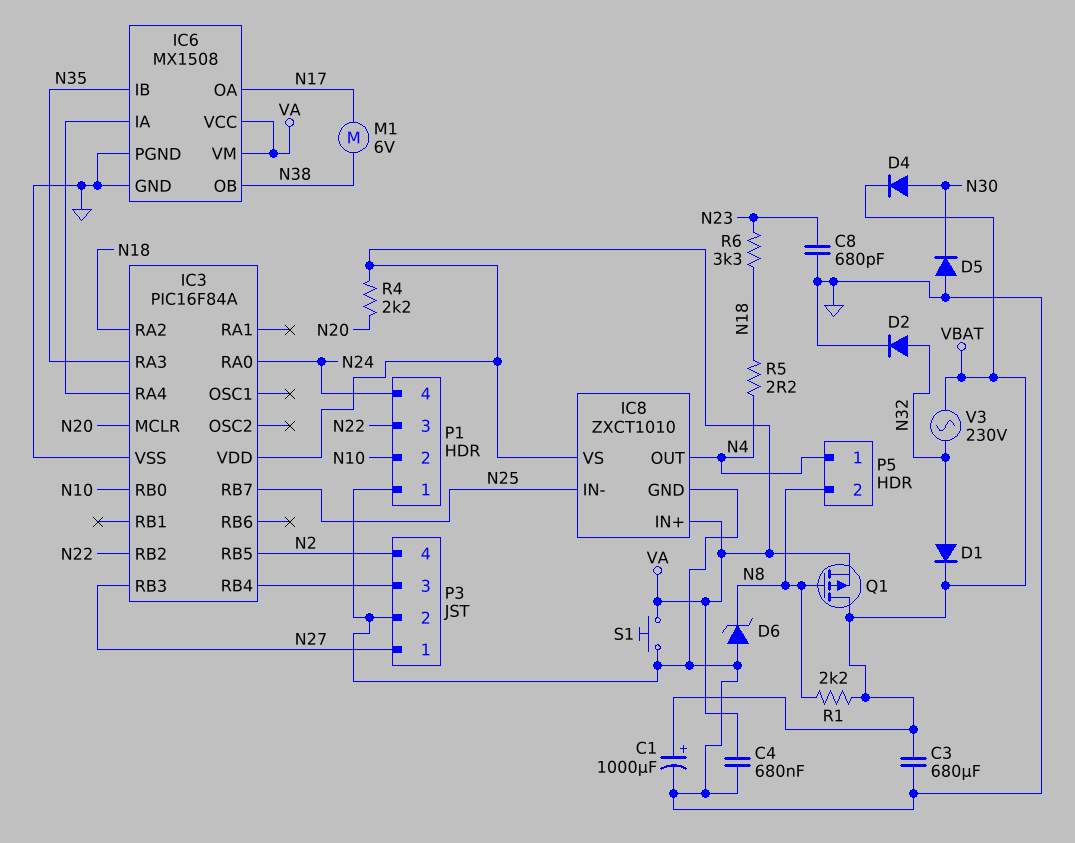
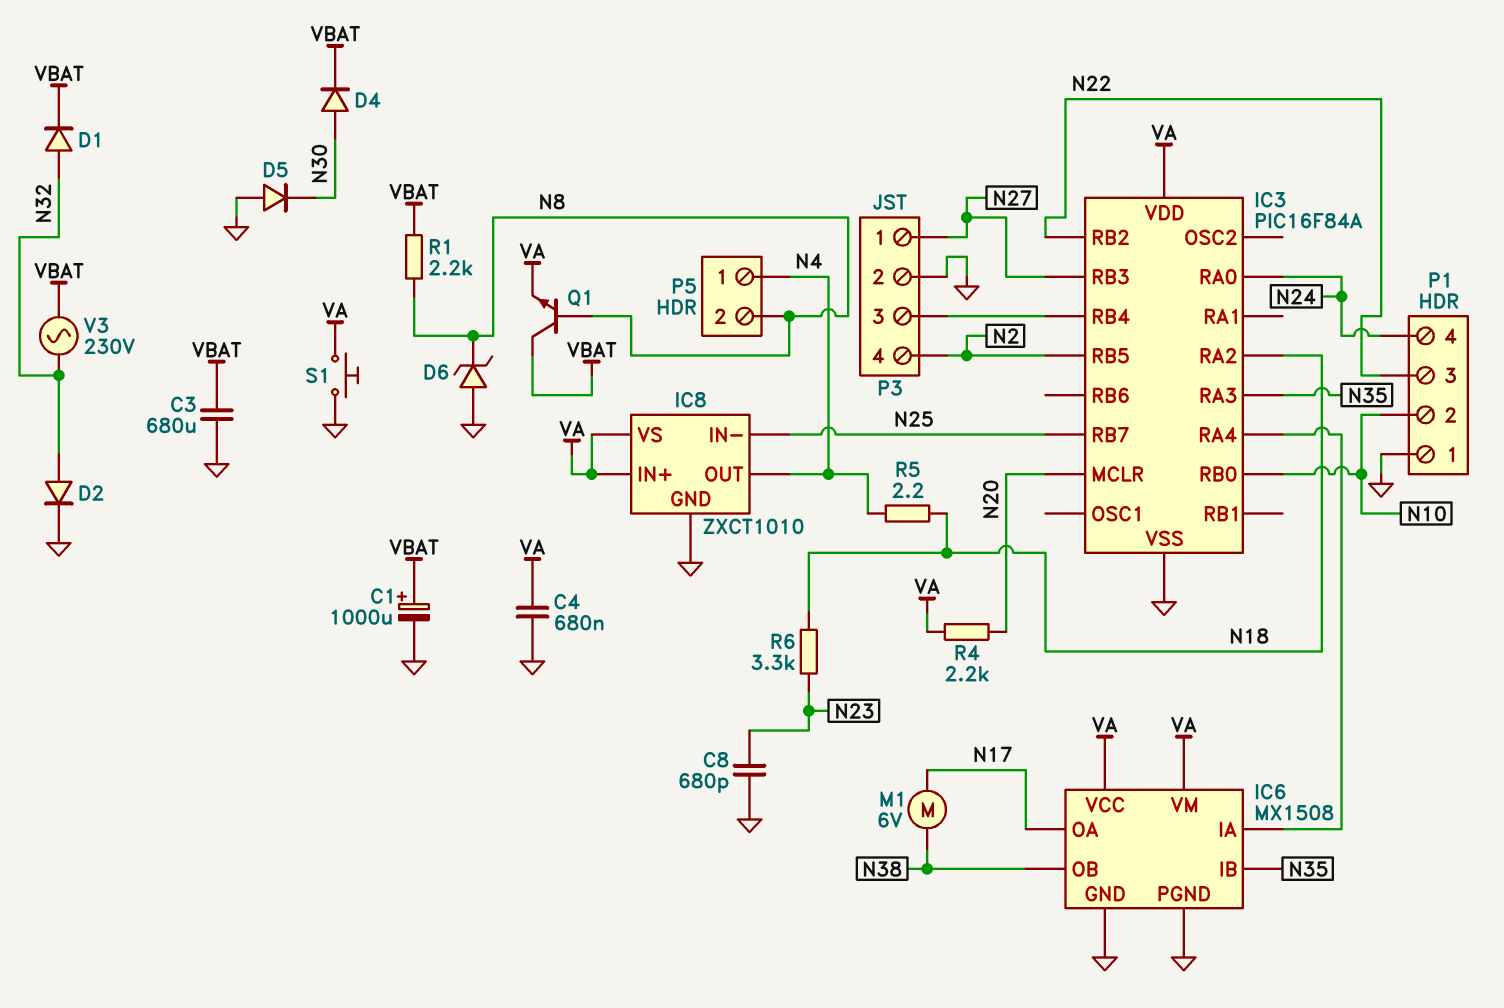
Q1: PMOS (G N8, D VBAT, S VA) -> NPN (B N8, C VBAT, E VA)

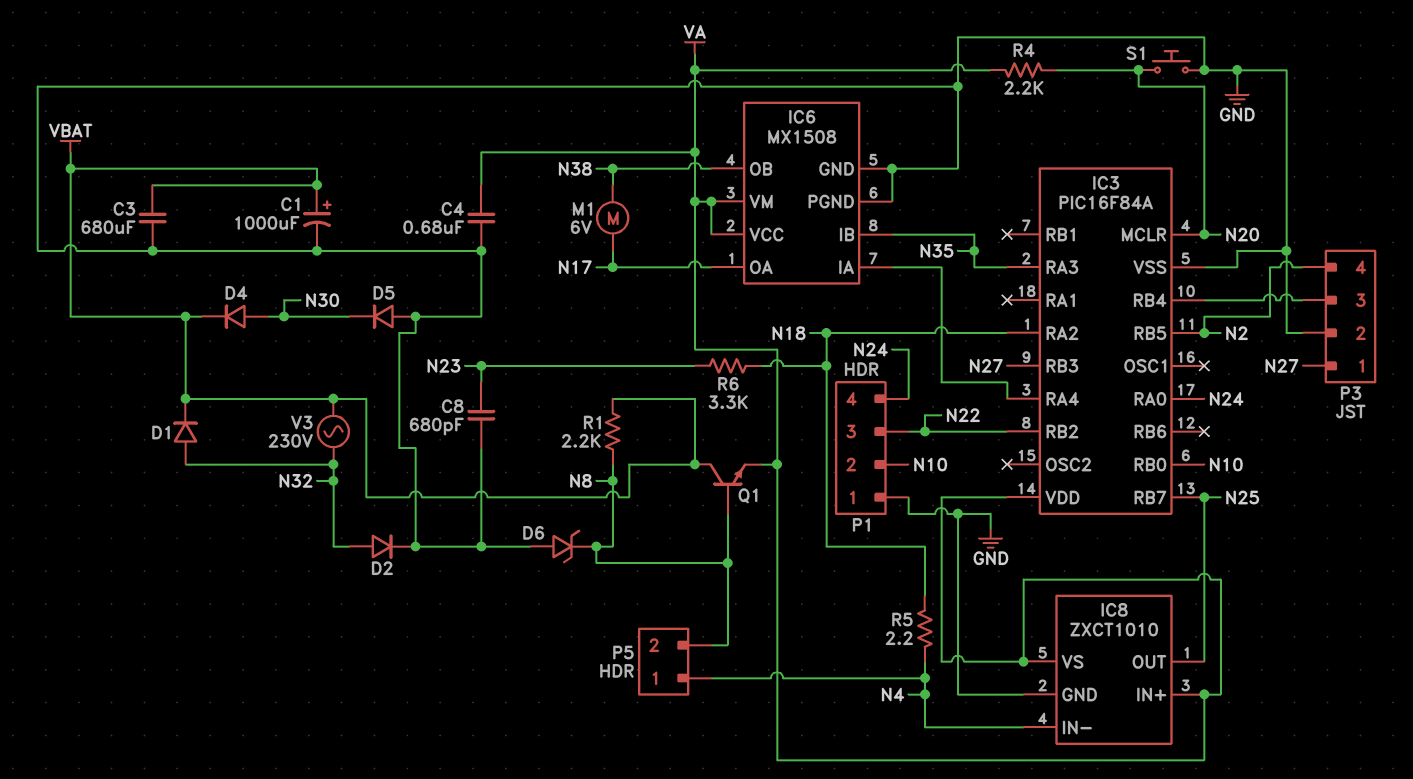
IC8 pin IN-: N25 -> N4
IC8 pin OUT: N4 -> N25
S1: button (GND, VA) -> button (GND, N20)

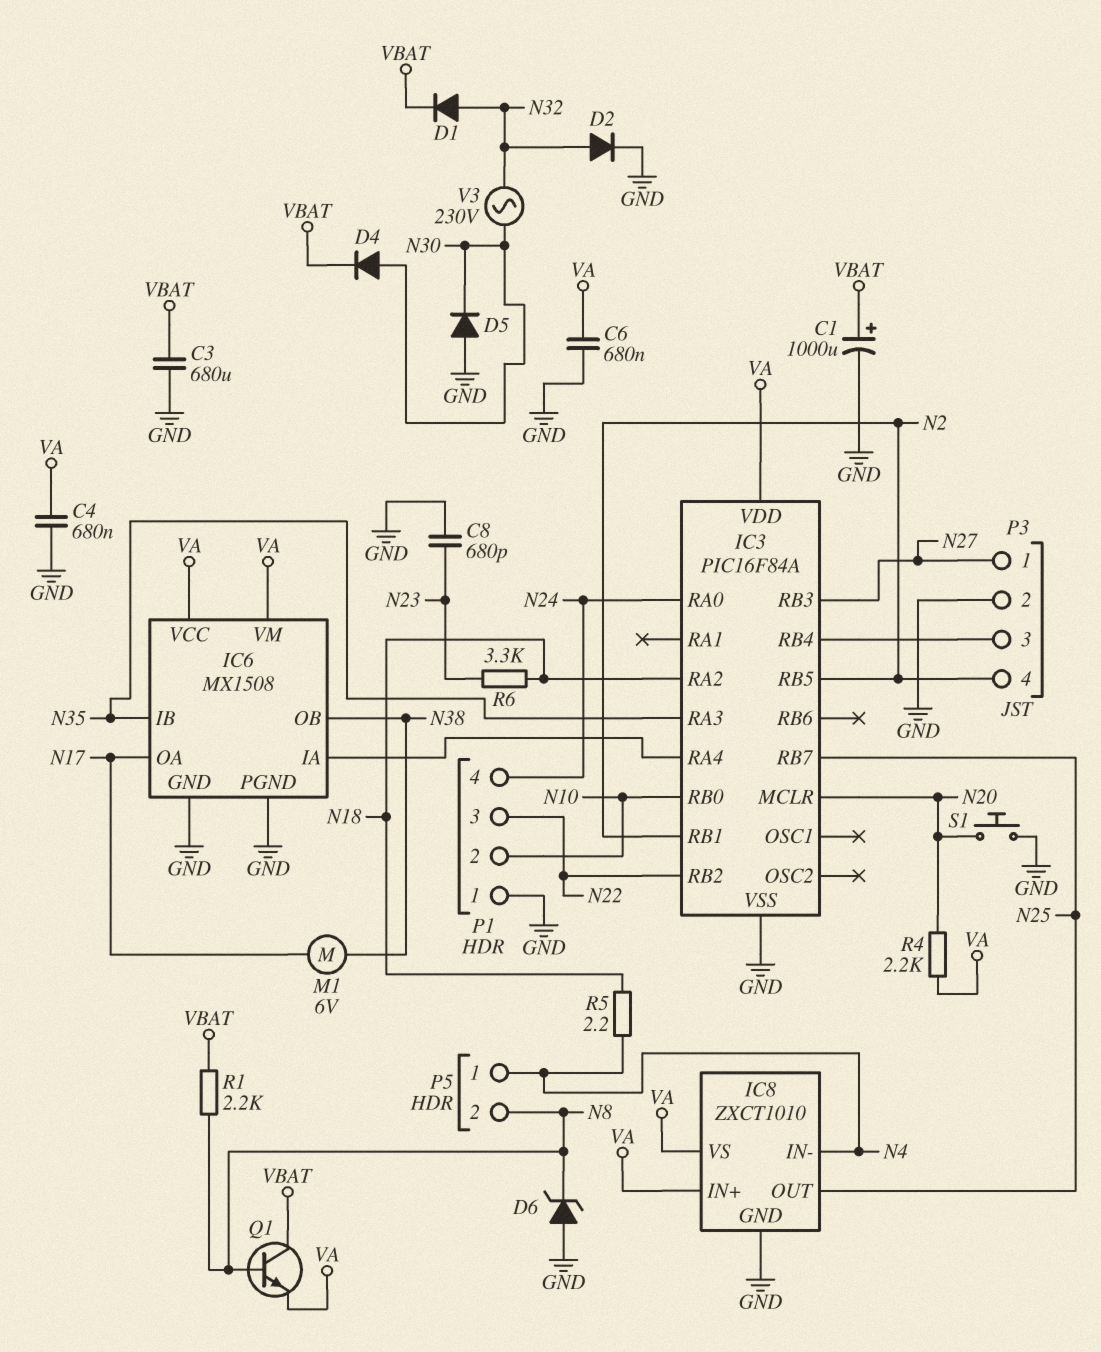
C6: none -> 680nF (GND, VA)
IC3 pin RB1: none -> N2
V3: AC 230V (N32, VBAT) -> AC 230V (N30, N32)

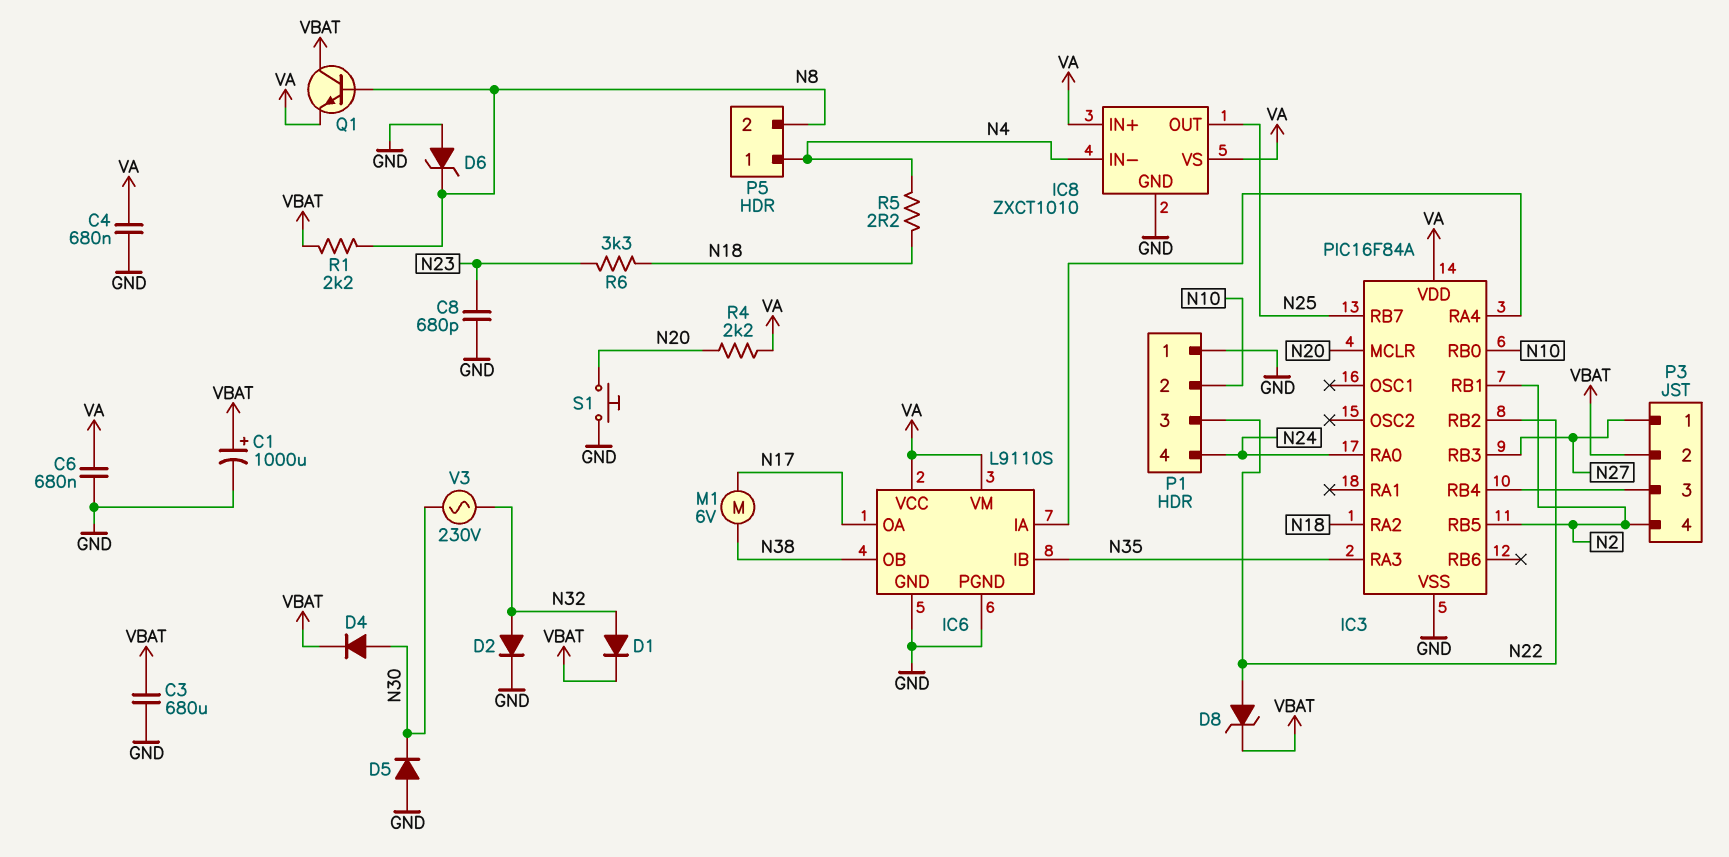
D8: none -> zener (A N22, K VBAT)
IC6: MX1508 -> L9110S
P3 pin 2: GND -> VBAT

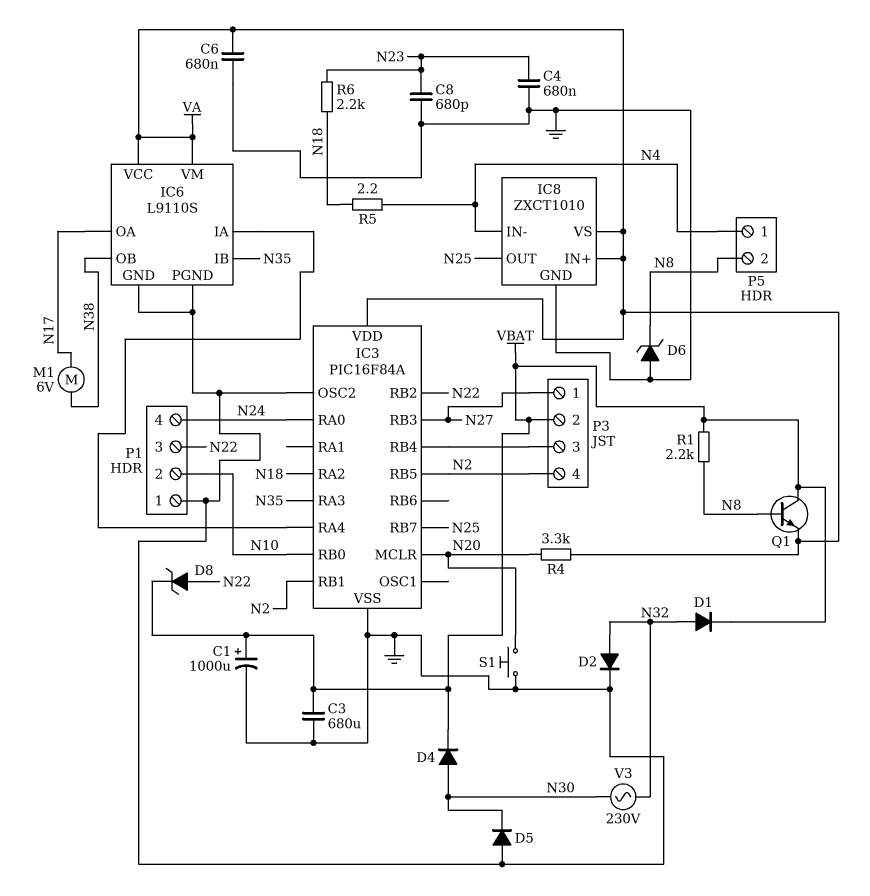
C4: 680nF (GND, VA) -> 680nF (GND, N23)
IC3 pin OSC2: none -> GND
R4: 2.2k (N20, VA) -> 3.3k (N20, VA)
R6: 3.3k (N18, N23) -> 2.2k (N18, N23)

